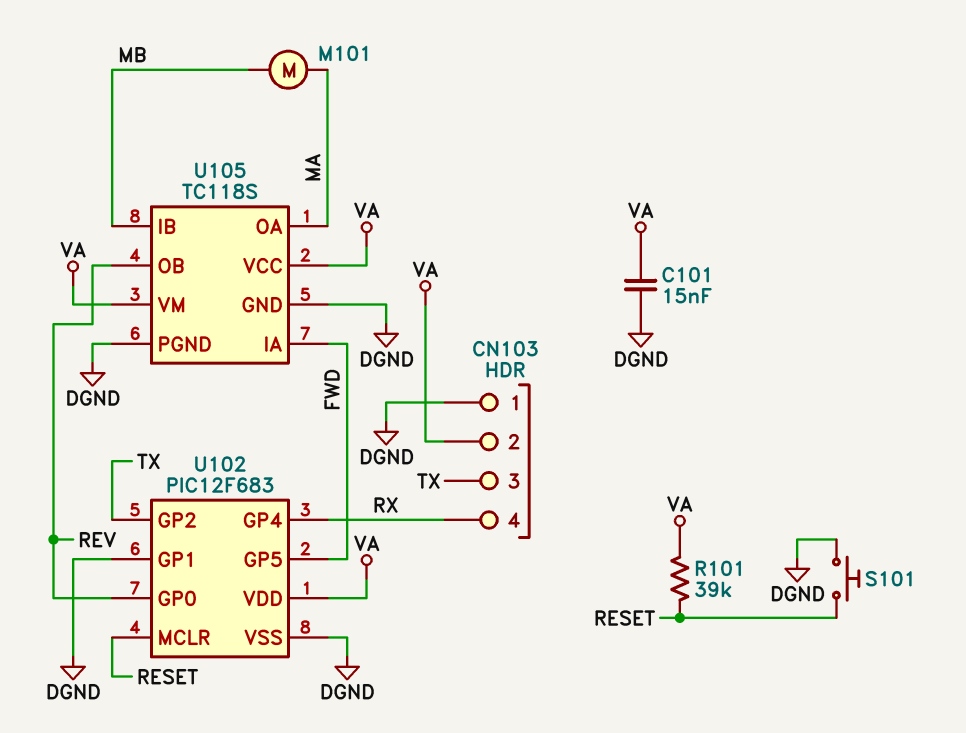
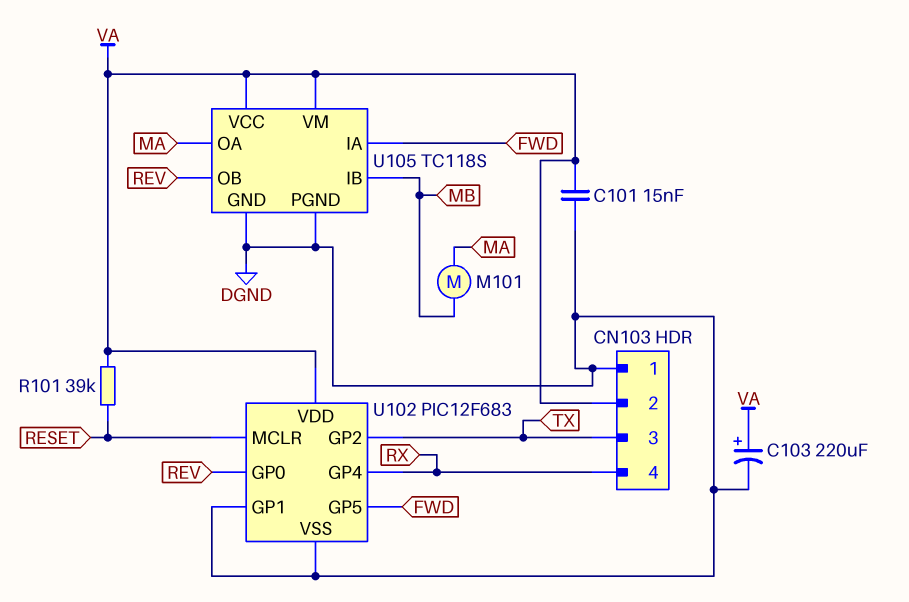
C103: none -> 220uF (plus VA, minus DGND)
S101: button (DGND, RESET) -> none

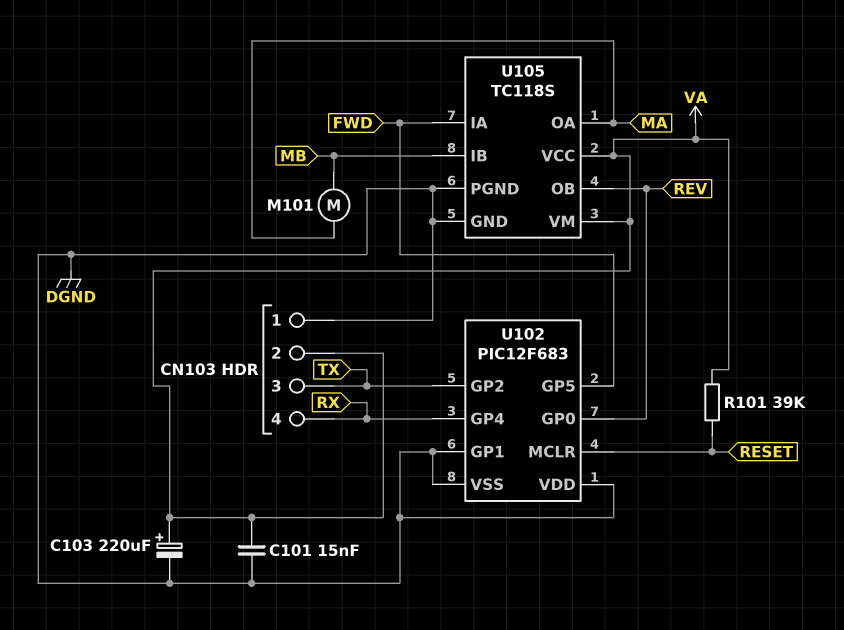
U102 pin VDD: VA -> DGND

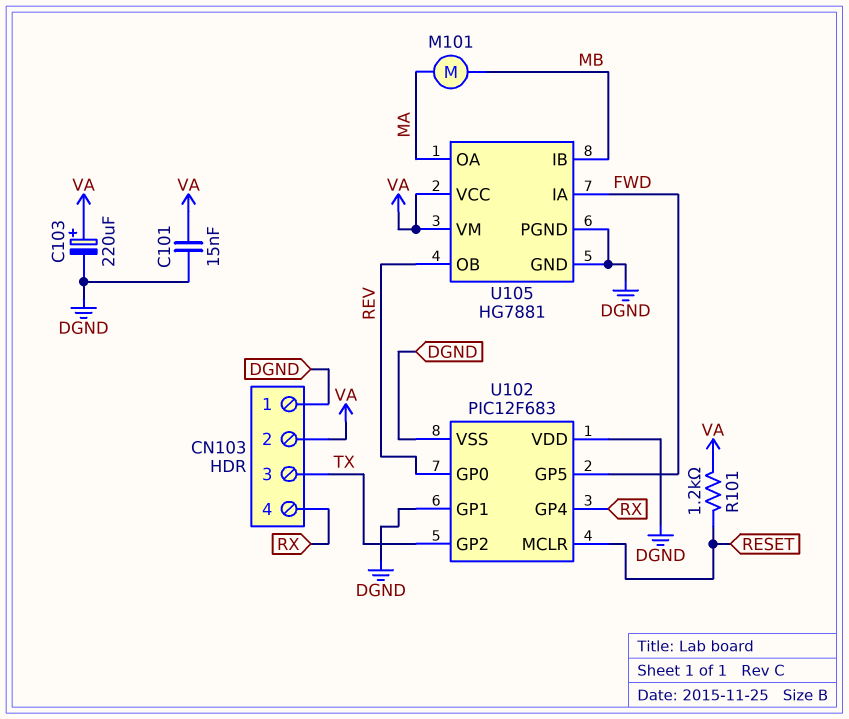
R101: 39k (RESET, VA) -> 1.2k (RESET, VA)
U105: TC118S -> HG7881

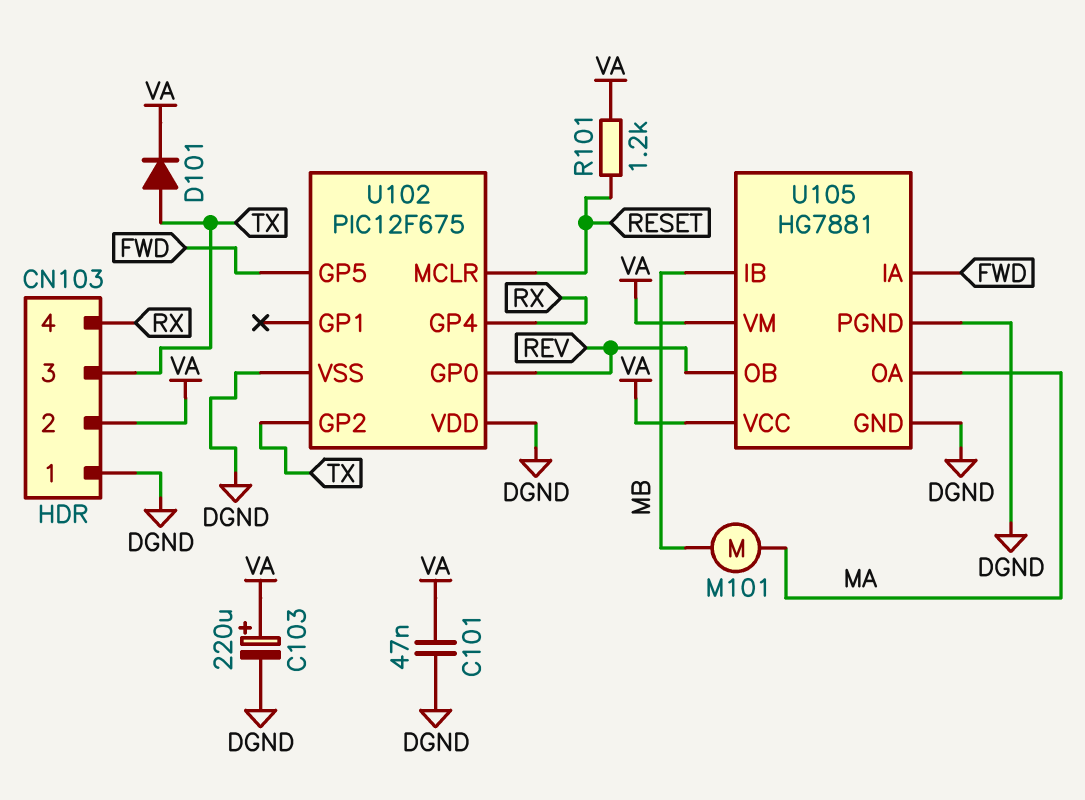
C101: 15nF (DGND, VA) -> 47nF (DGND, VA)
D101: none -> diode (A TX, K VA)
U102: PIC12F683 -> PIC12F675
U102 pin GP1: DGND -> none

